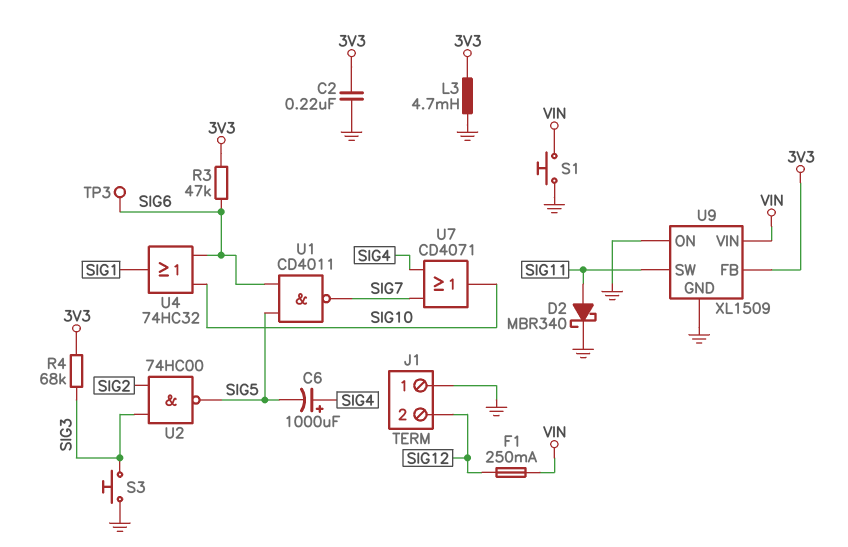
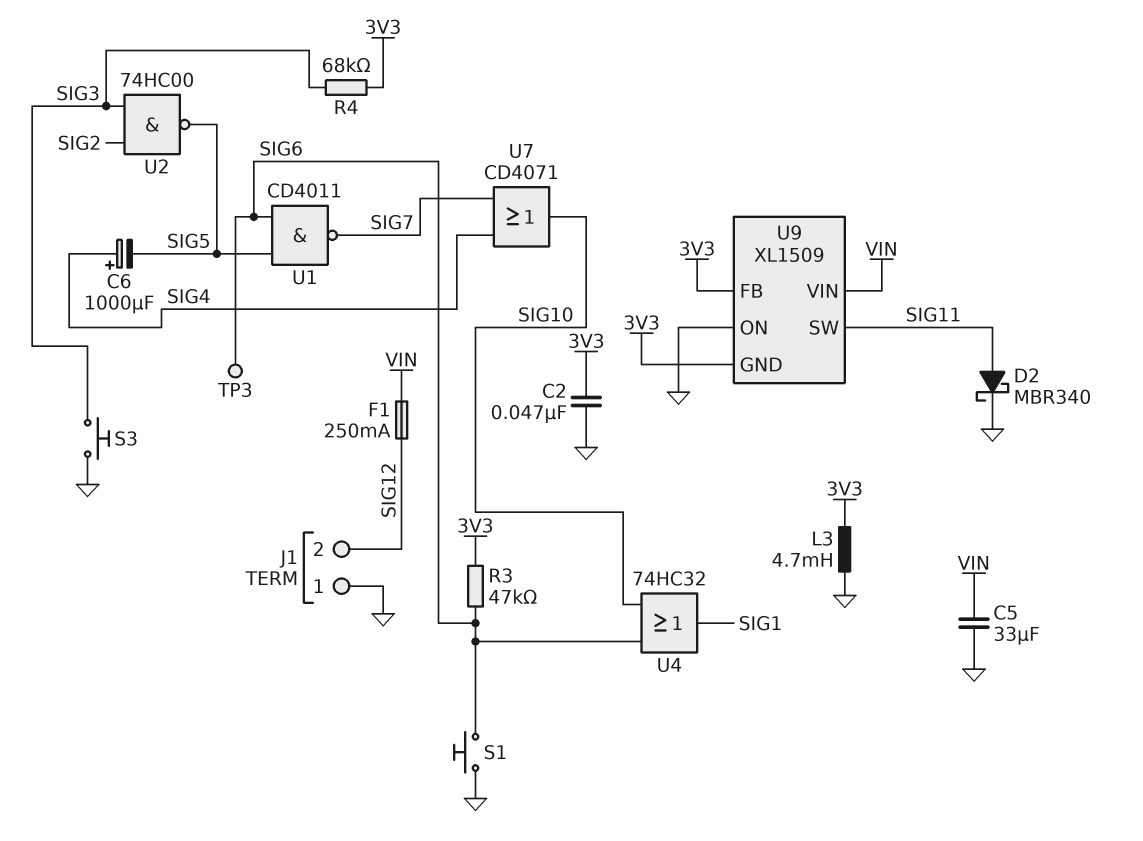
C2: 220nF (3V3, GND) -> 47nF (3V3, GND)
C5: none -> 33uF (GND, VIN)
S1: button (GND, VIN) -> button (GND, SIG6)
U9 pin GND: GND -> 3V3

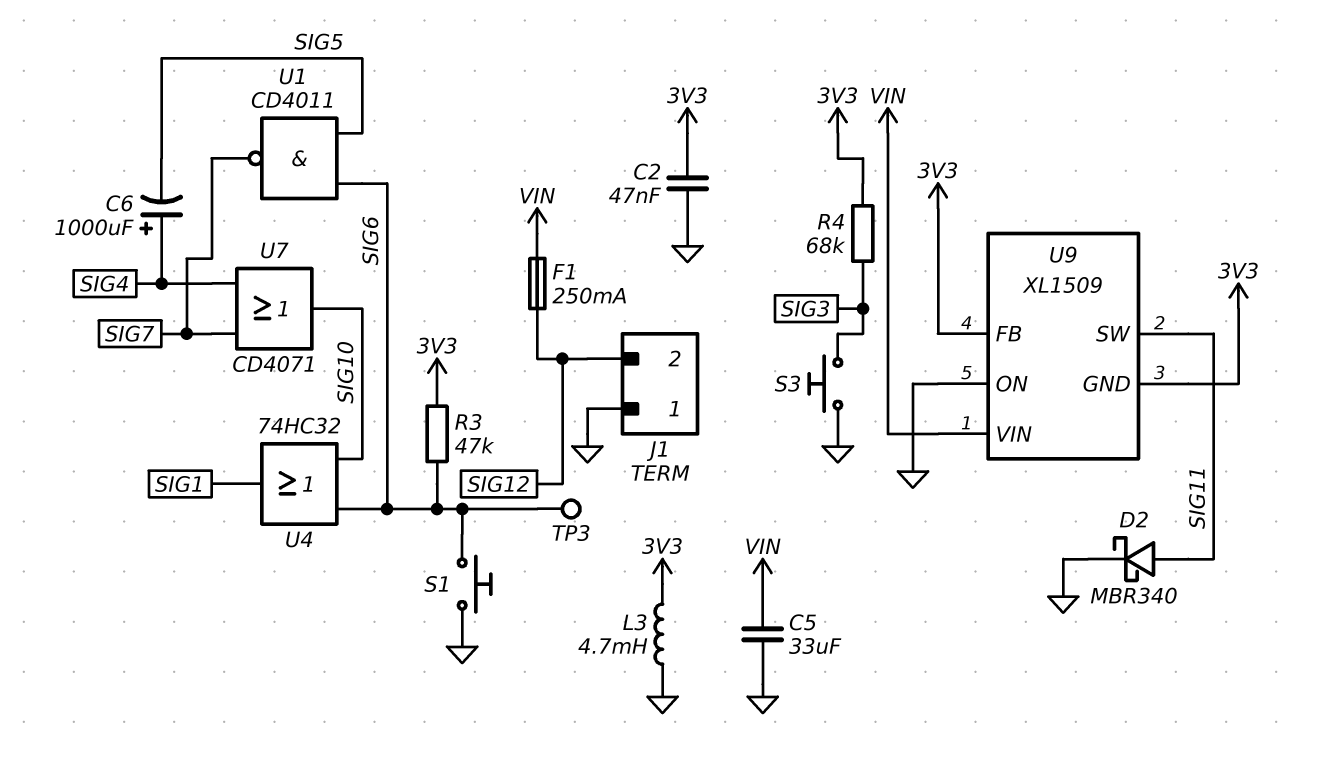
U2: NAND 74HC00 (in SIG2, in SIG3, out SIG5) -> none

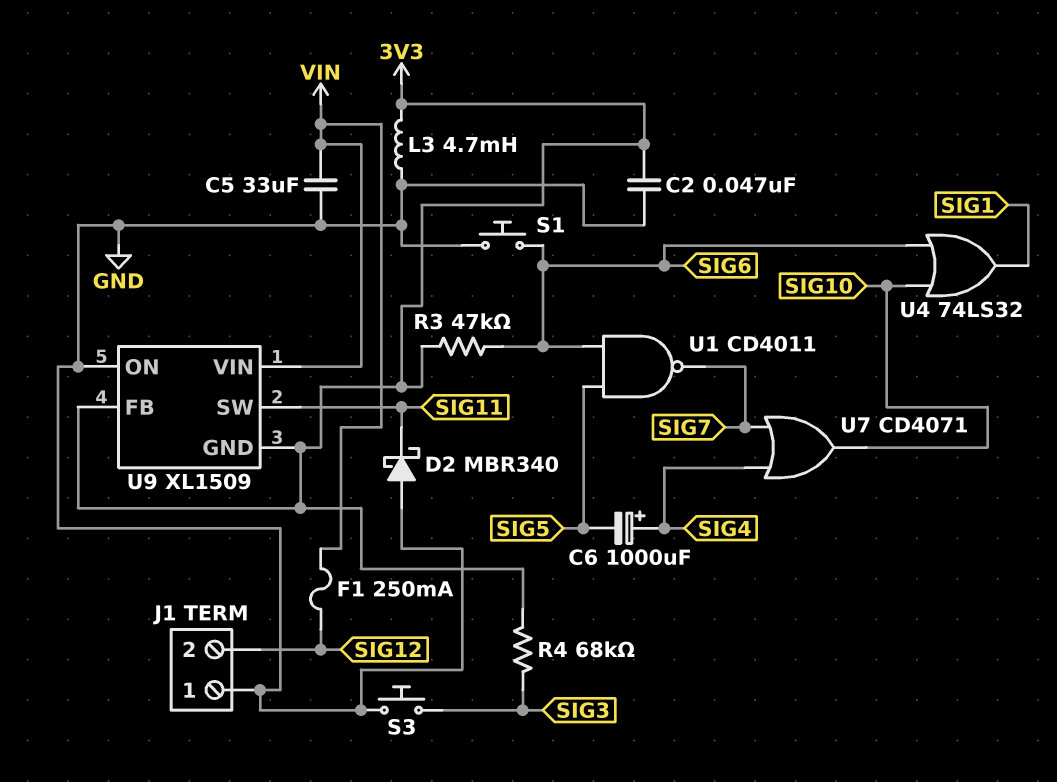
D2: schottky MBR340 (A SIG11, K GND) -> schottky MBR340 (A GND, K SIG11)
TP3: test point (SIG6) -> none
U4: OR 74HC32 (in SIG6, in SIG10, out SIG1) -> OR 74LS32 (in SIG6, in SIG10, out SIG1)

